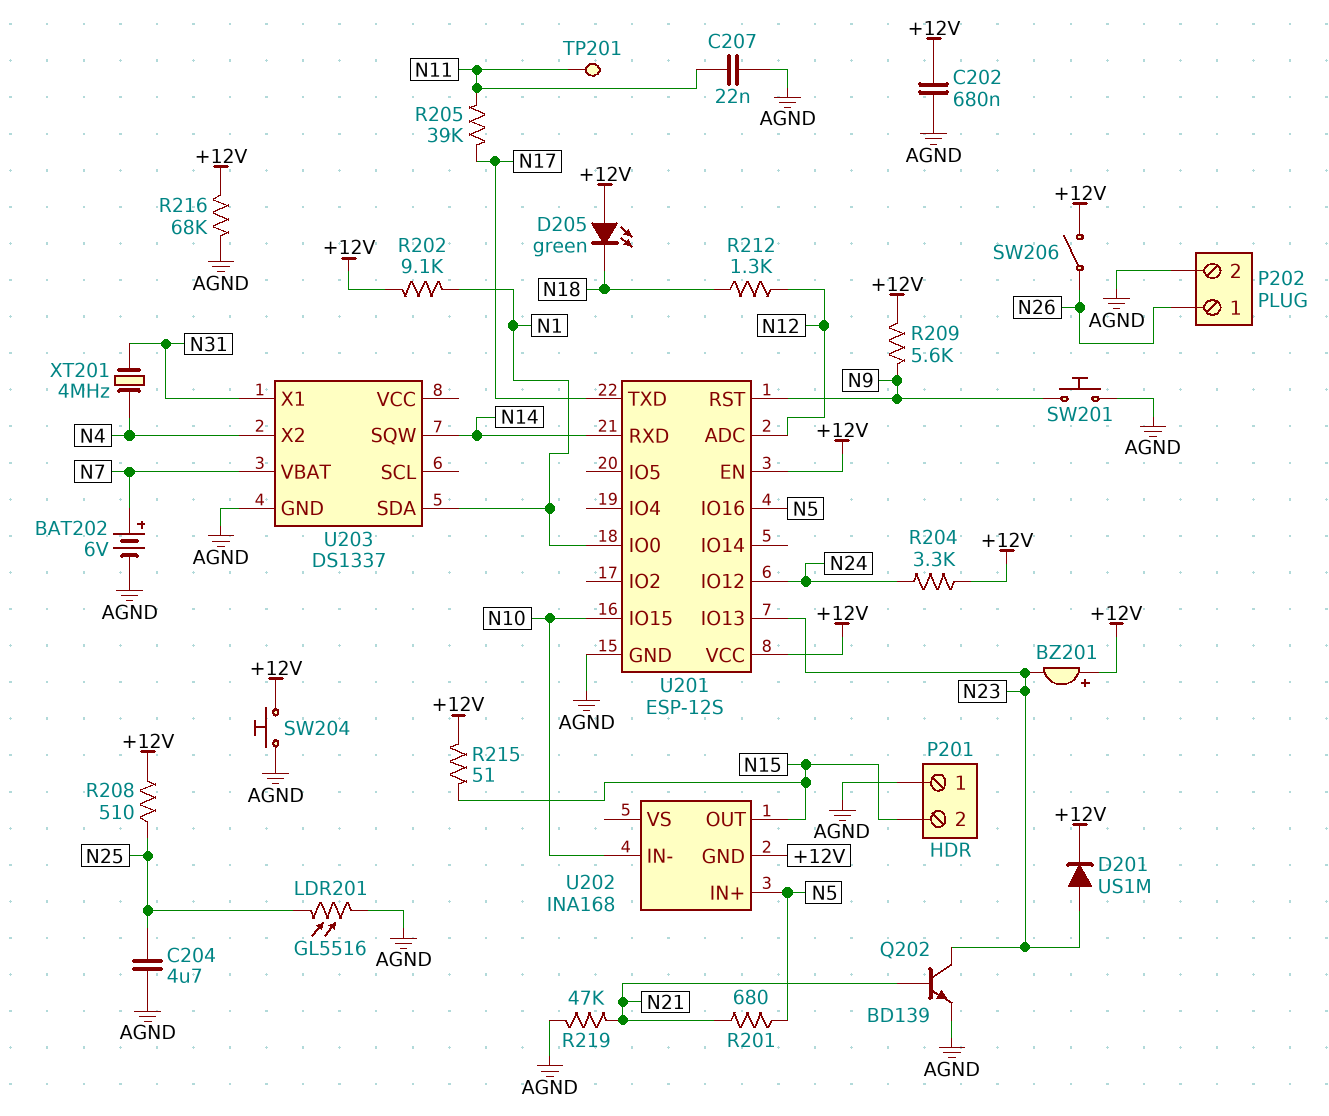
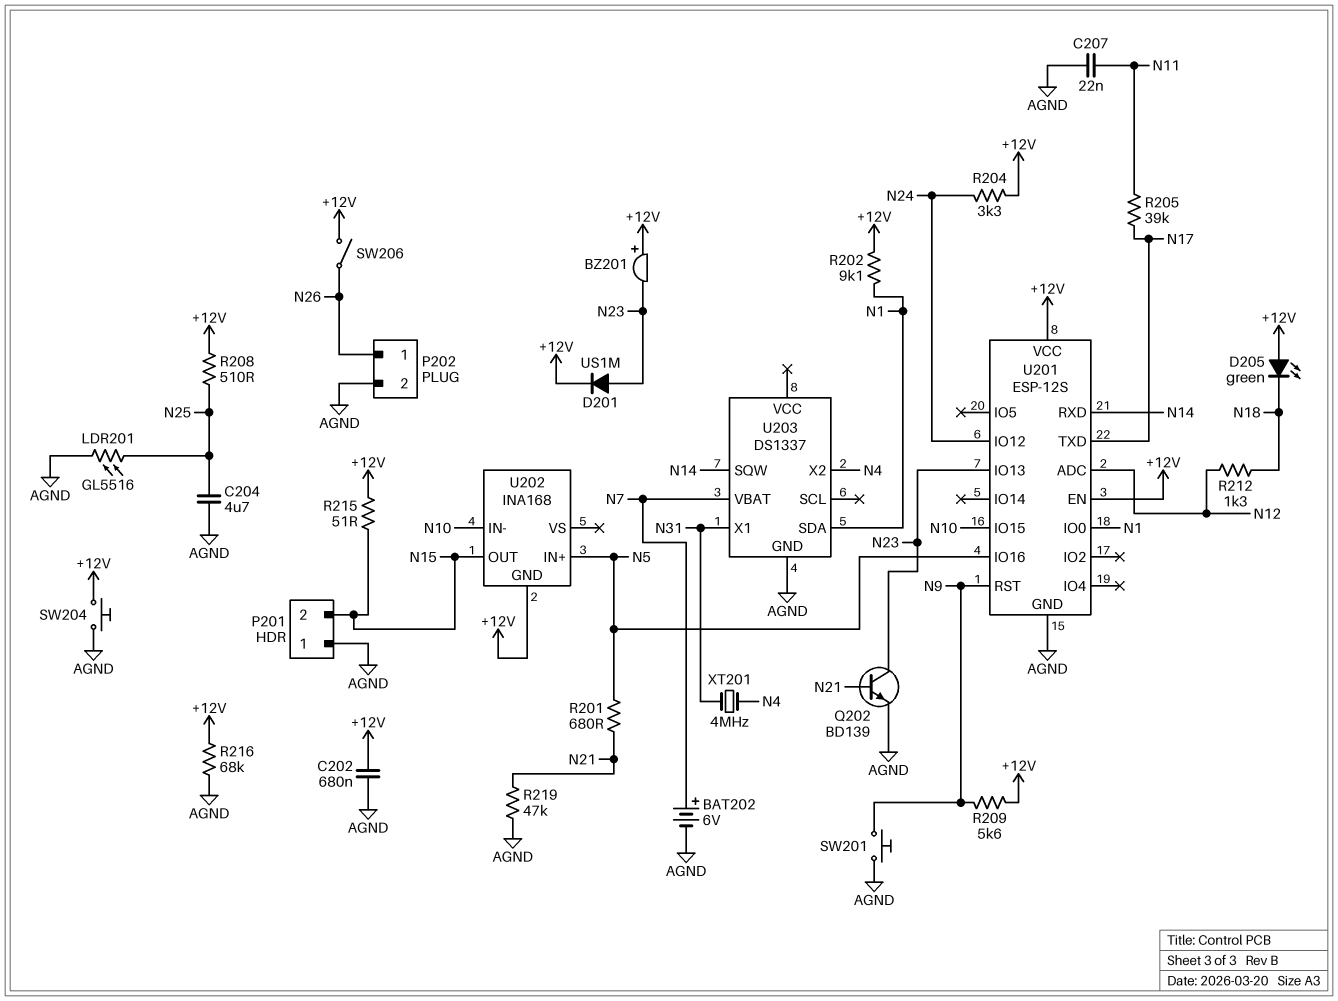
TP201: test point (N11) -> none

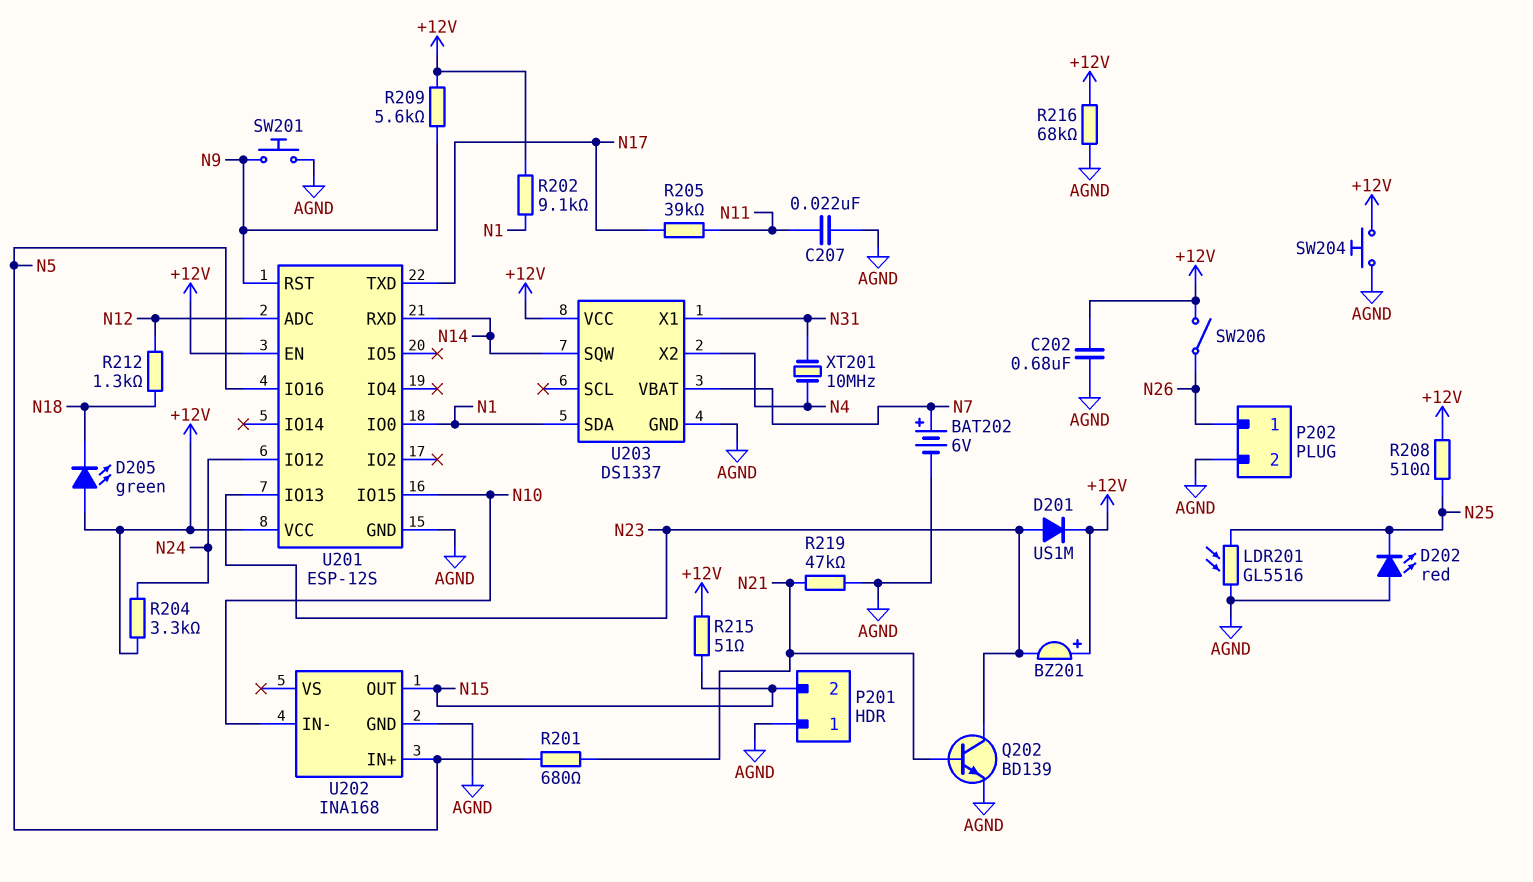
C204: 4.7uF (AGND, N25) -> none
D202: none -> LED red (A AGND, K N25)
U202 pin GND: +12V -> AGND
U203 pin VCC: none -> +12V
XT201: 4MHz (N4, N31) -> 10MHz (N4, N31)

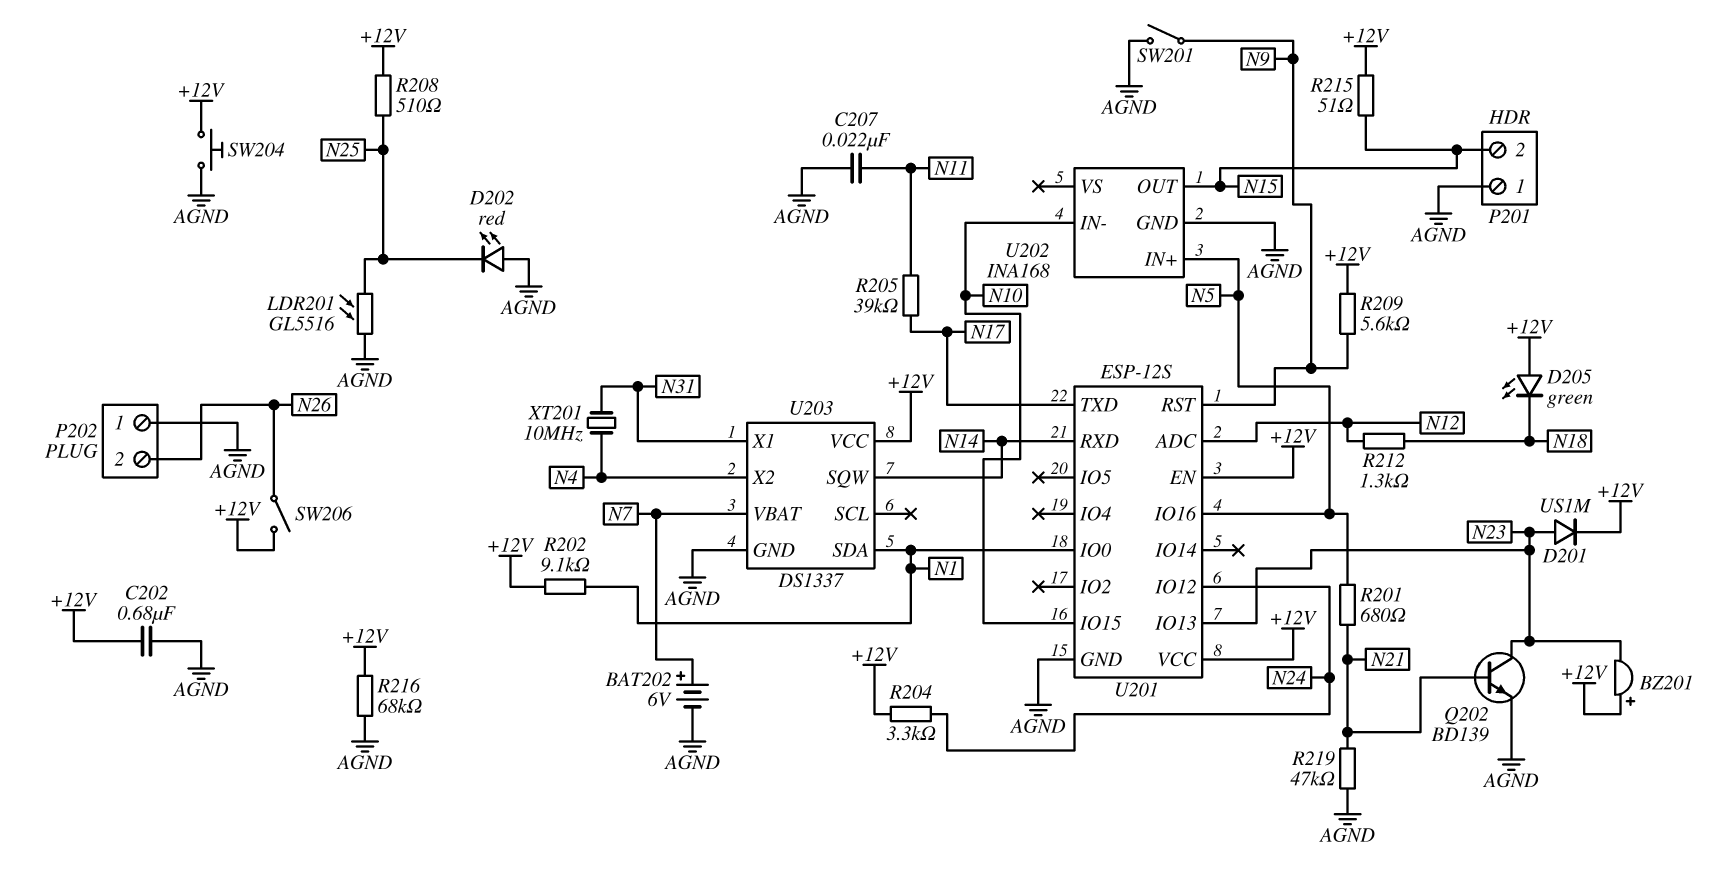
P202 pin 1: N26 -> AGND
P202 pin 2: AGND -> N26
SW201: button (AGND, N9) -> switch (AGND, N9)

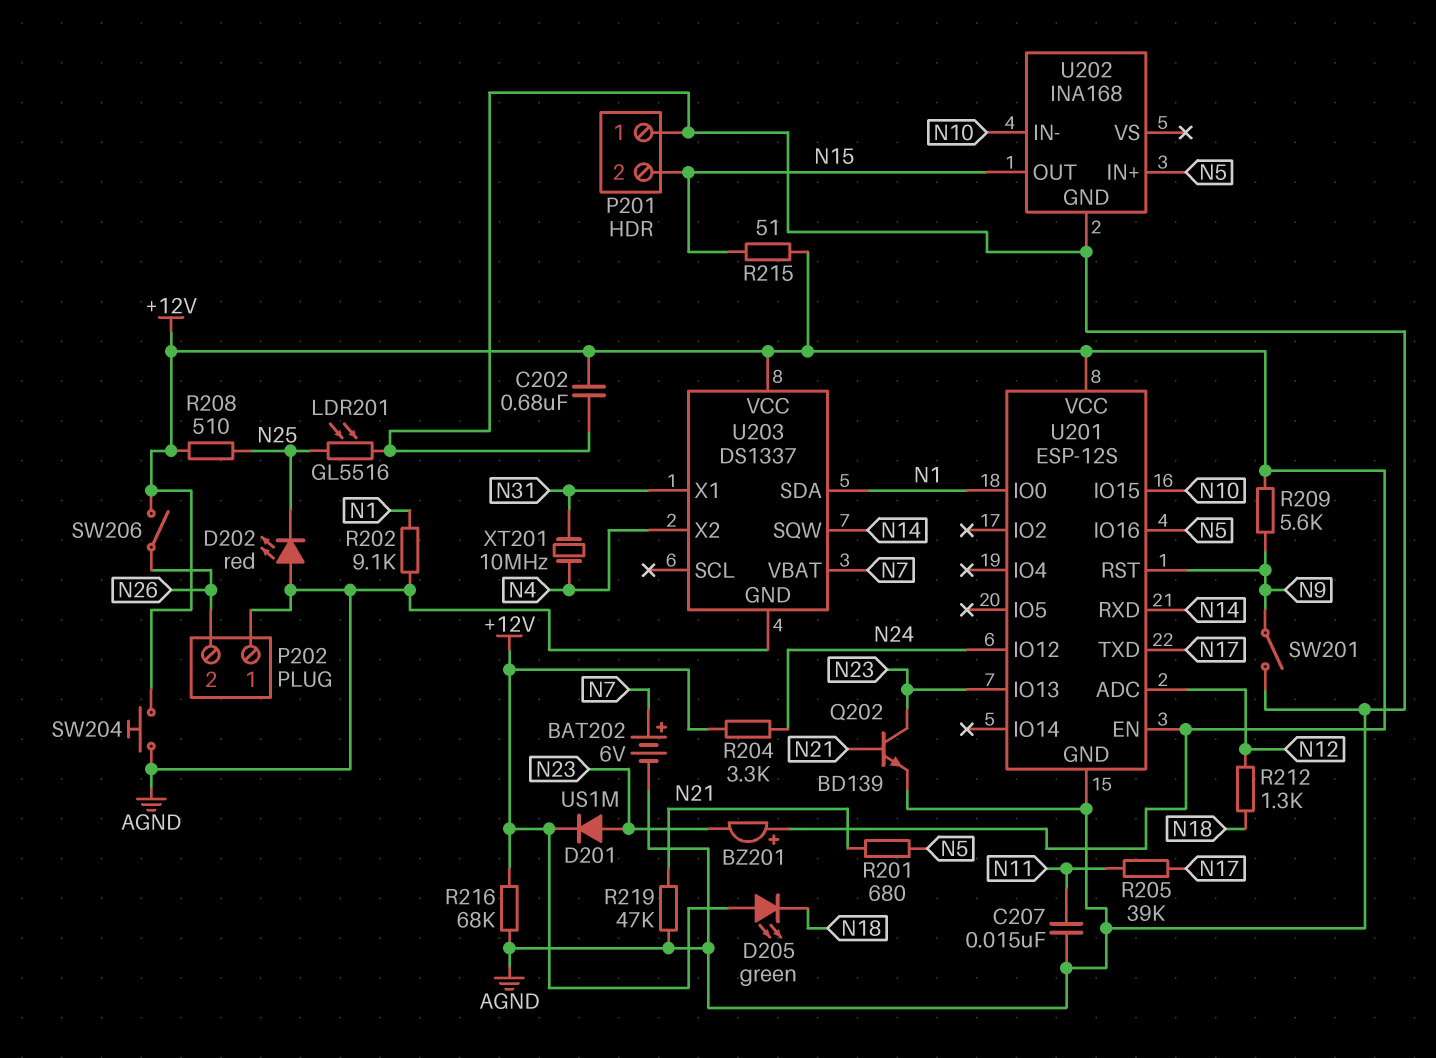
C207: 22nF (AGND, N11) -> 15nF (AGND, N11)
R202: 9.1k (+12V, N1) -> 9.1k (AGND, N1)

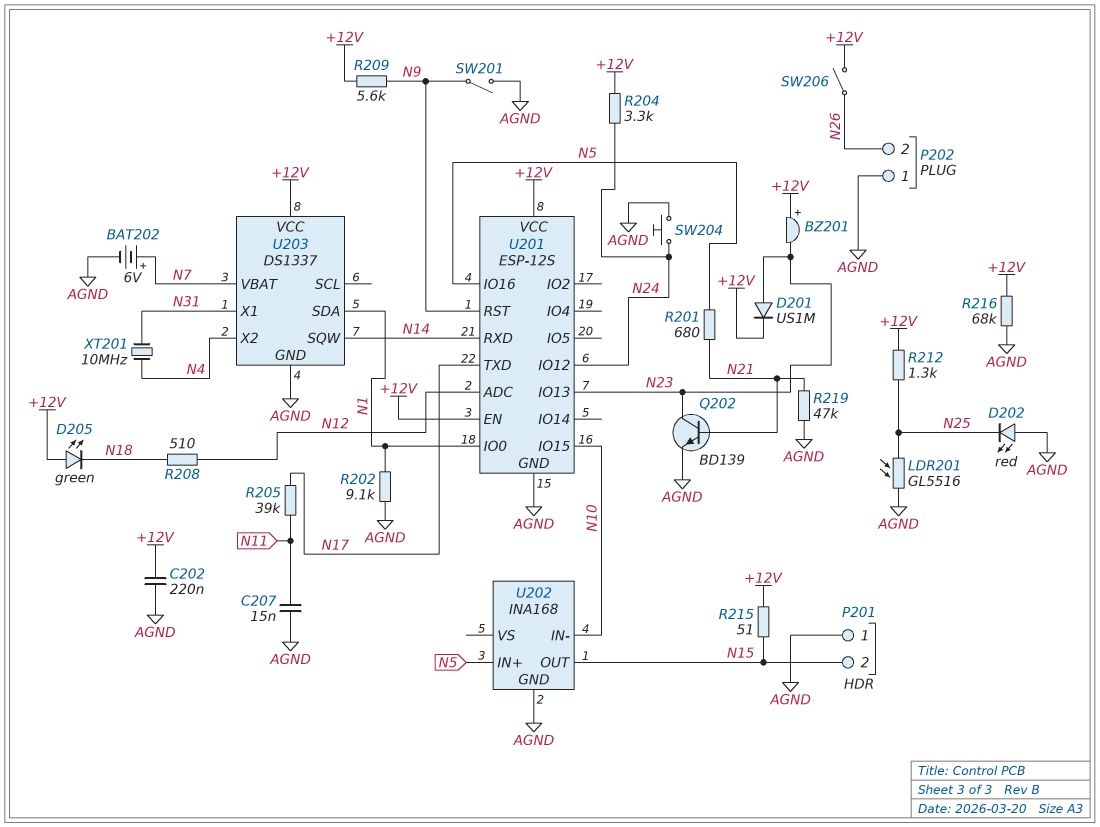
C202: 680nF (+12V, AGND) -> 220nF (+12V, AGND)
R208: 510 (+12V, N25) -> 510 (N12, N18)
R212: 1.3k (N12, N18) -> 1.3k (+12V, N25)
SW204: button (+12V, AGND) -> button (AGND, N24)

